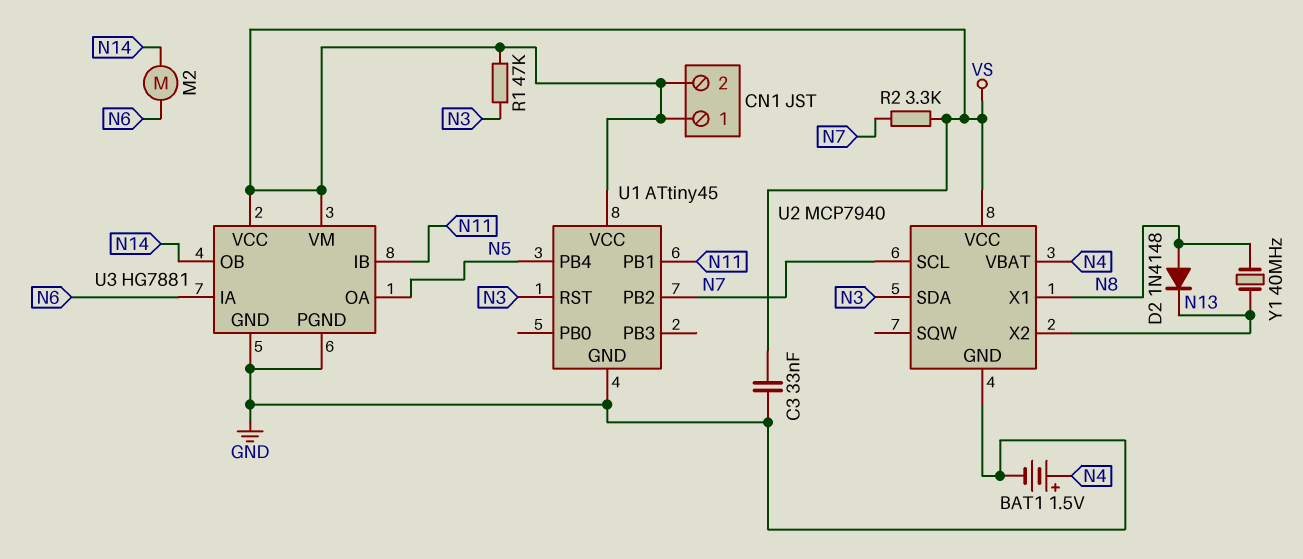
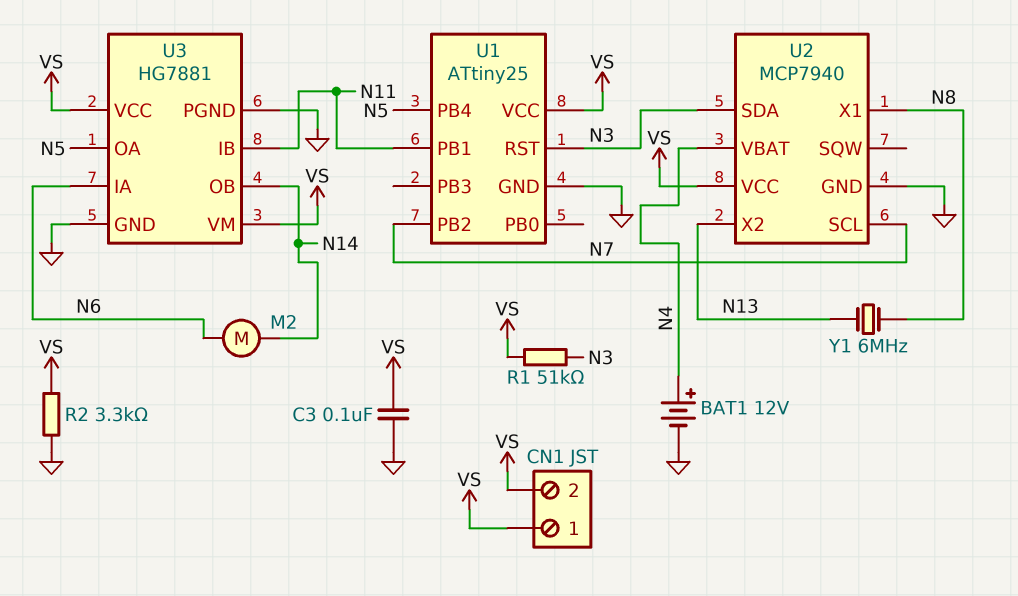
BAT1: 1.5V (plus N4, minus GND) -> 12V (plus N4, minus GND)
C3: 33nF (GND, VS) -> 100nF (GND, VS)
D2: diode 1N4148 (A N8, K N13) -> none
R1: 47k (N3, VS) -> 51k (N3, VS)
R2: 3.3k (N7, VS) -> 3.3k (GND, VS)
U1: ATtiny45 -> ATtiny25
Y1: 40MHz (N8, N13) -> 6MHz (N8, N13)

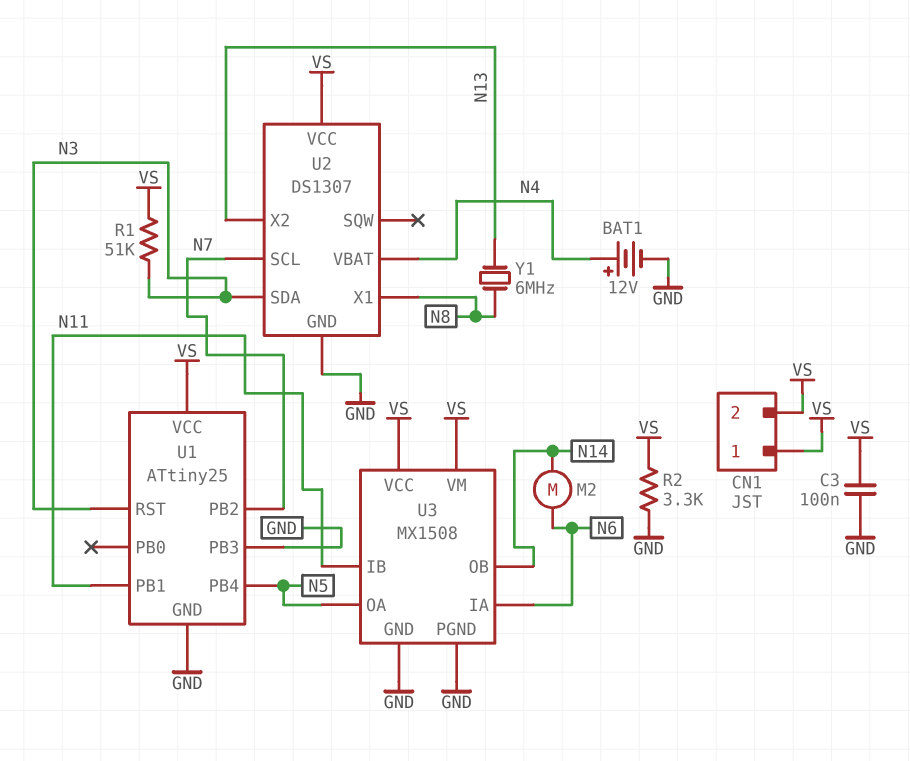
U1 pin PB3: none -> GND
U2: MCP7940 -> DS1307
U3: HG7881 -> MX1508

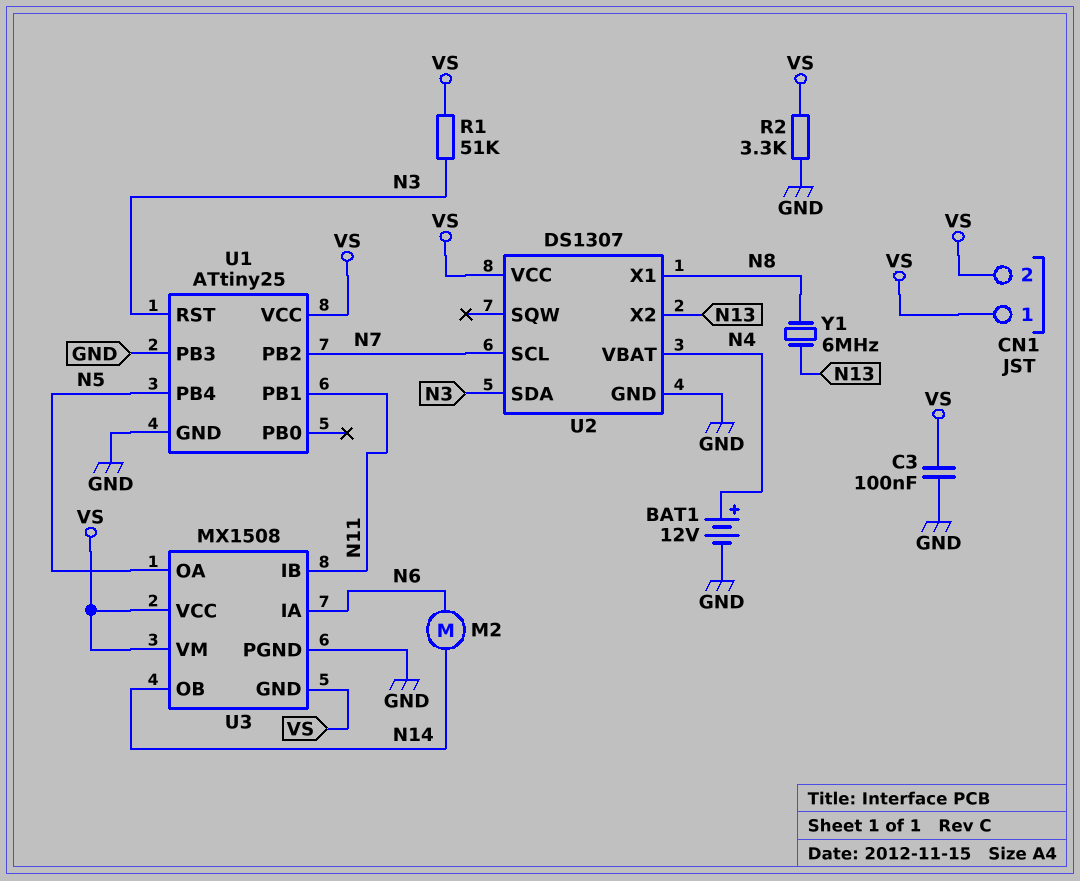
U3 pin GND: GND -> VS

